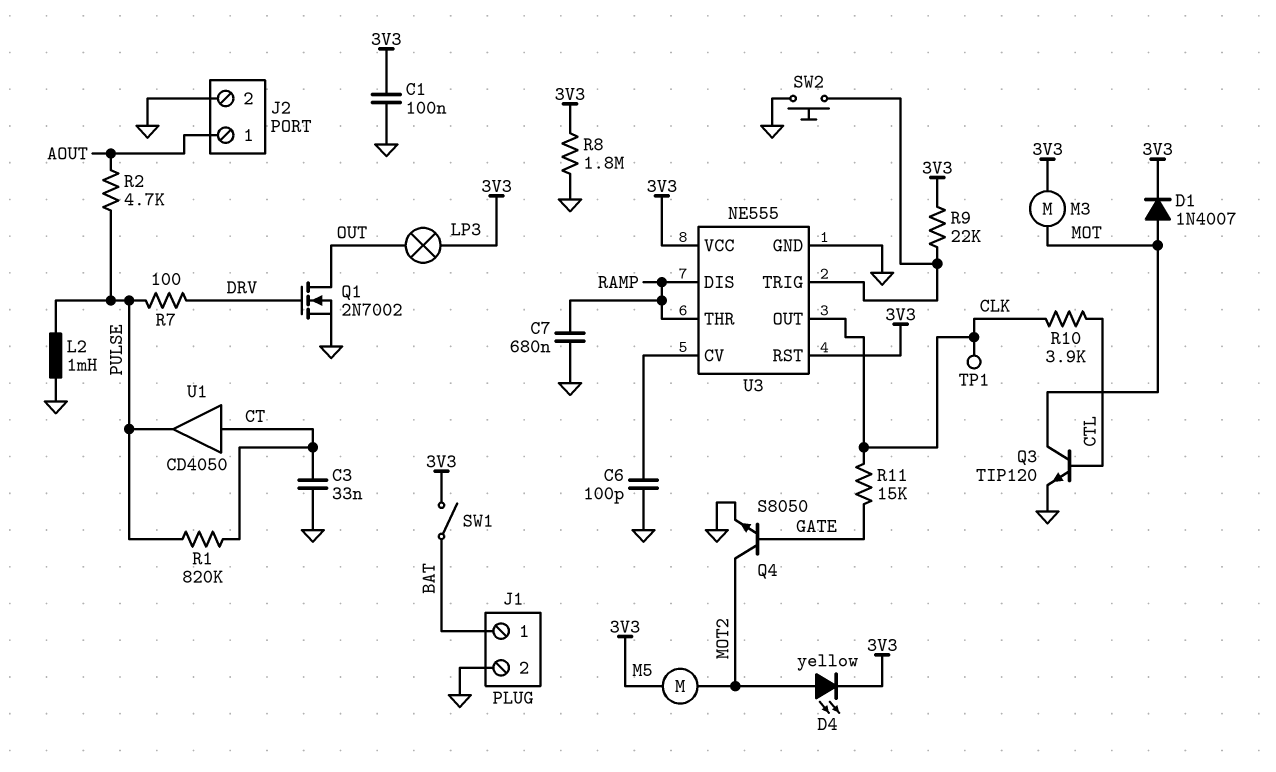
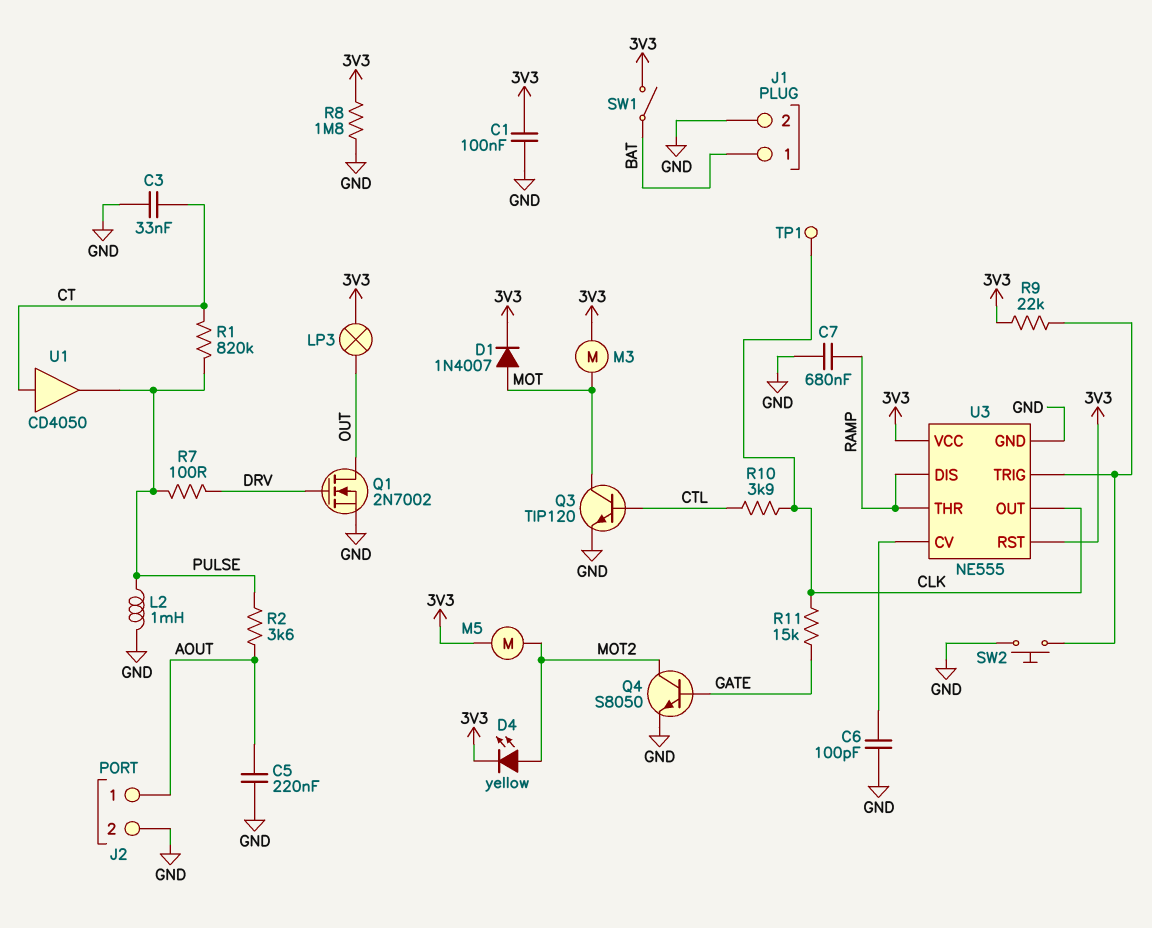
C5: none -> 220nF (AOUT, GND)
R2: 4.7k (AOUT, PULSE) -> 3.6k (AOUT, PULSE)

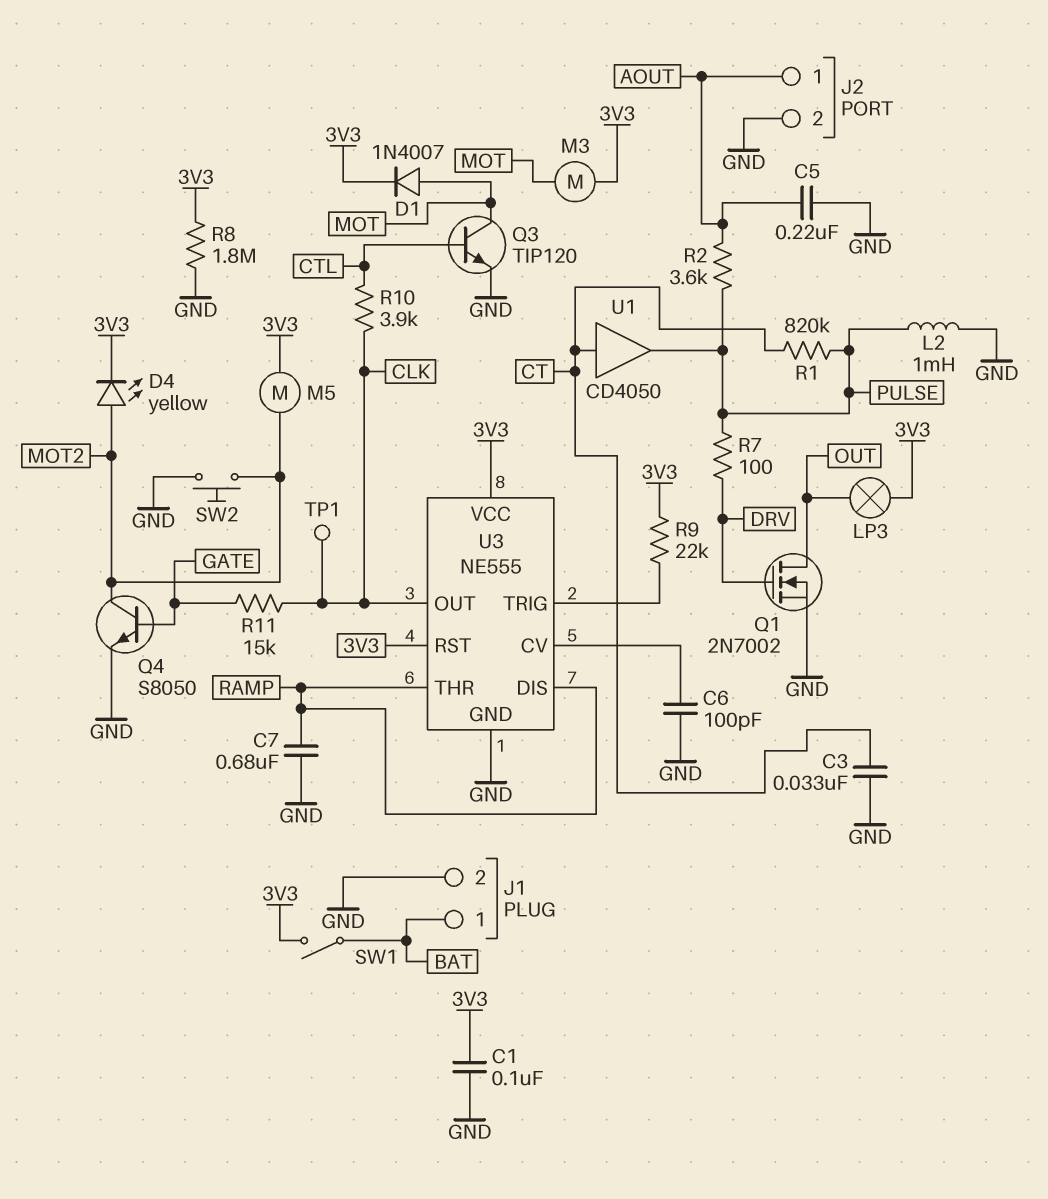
SW2: button (GND, U3/TRIG) -> button (GND, MOT2)

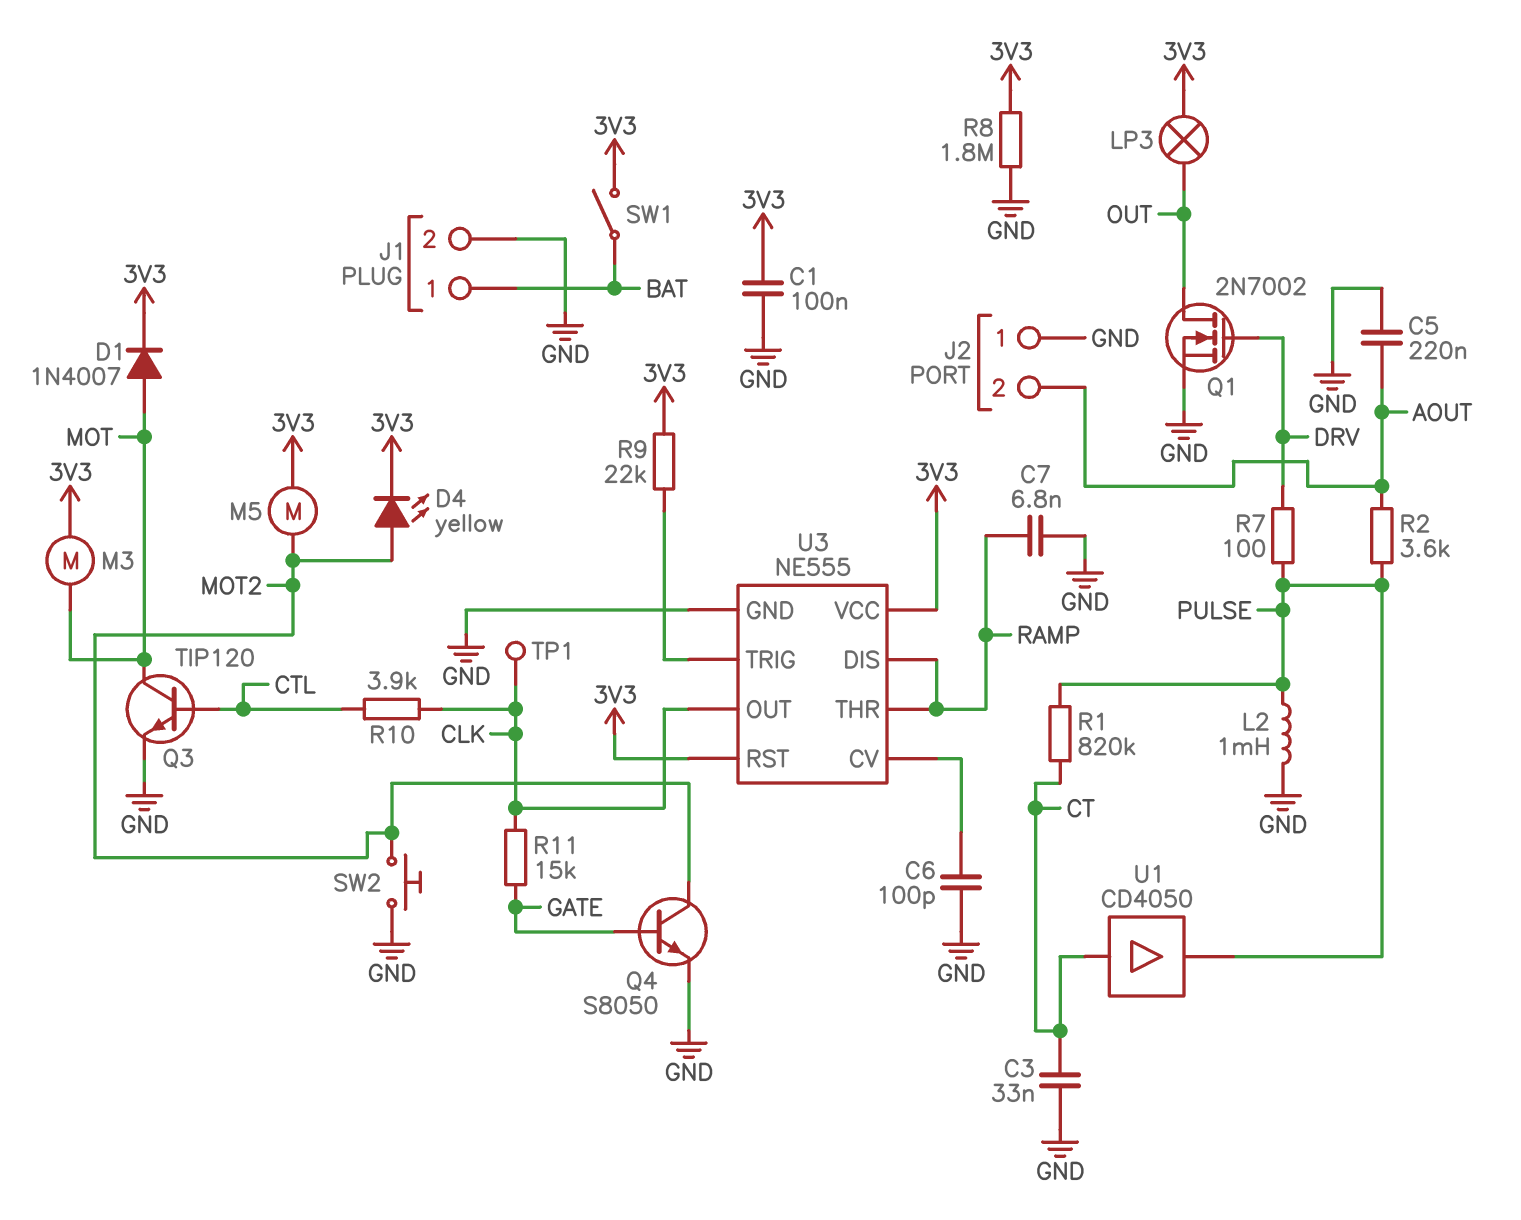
C7: 680nF (GND, RAMP) -> 6.8nF (GND, RAMP)
J2 pin 1: AOUT -> GND
J2 pin 2: GND -> AOUT

